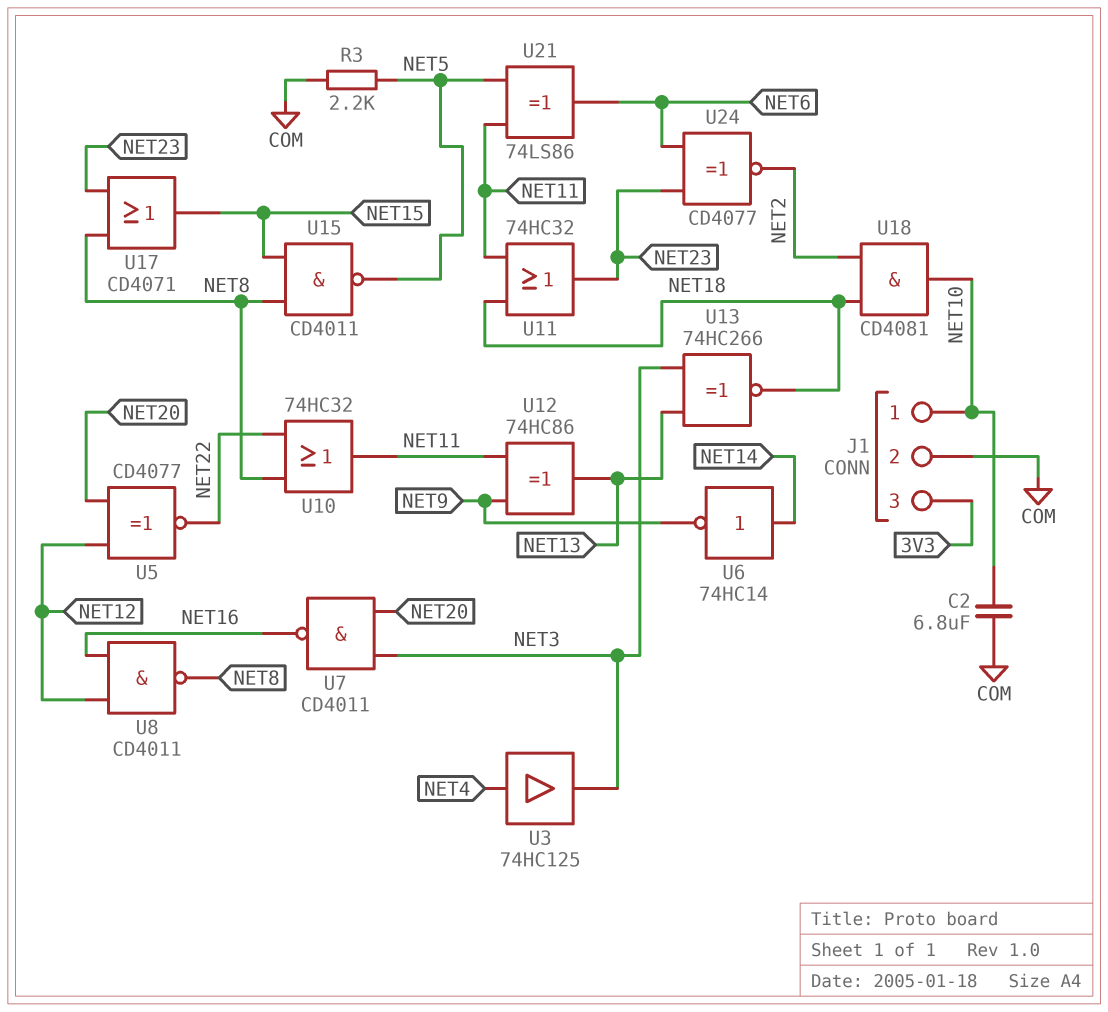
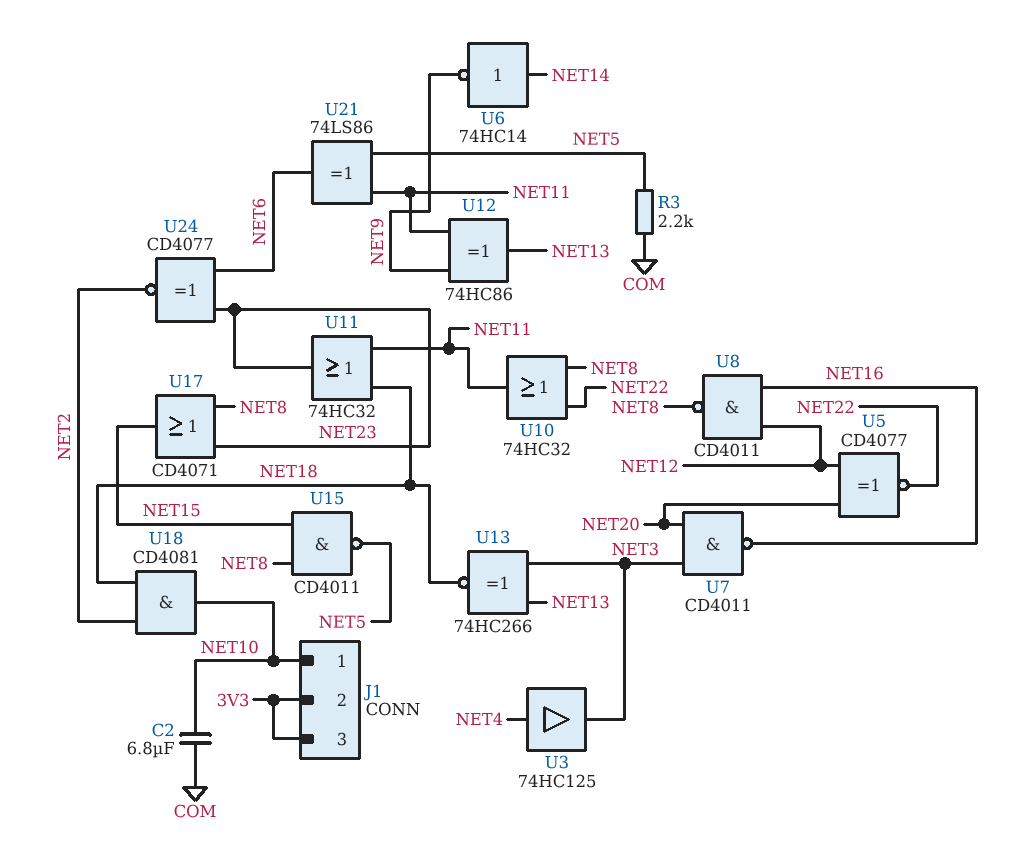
J1 pin 2: COM -> 3V3

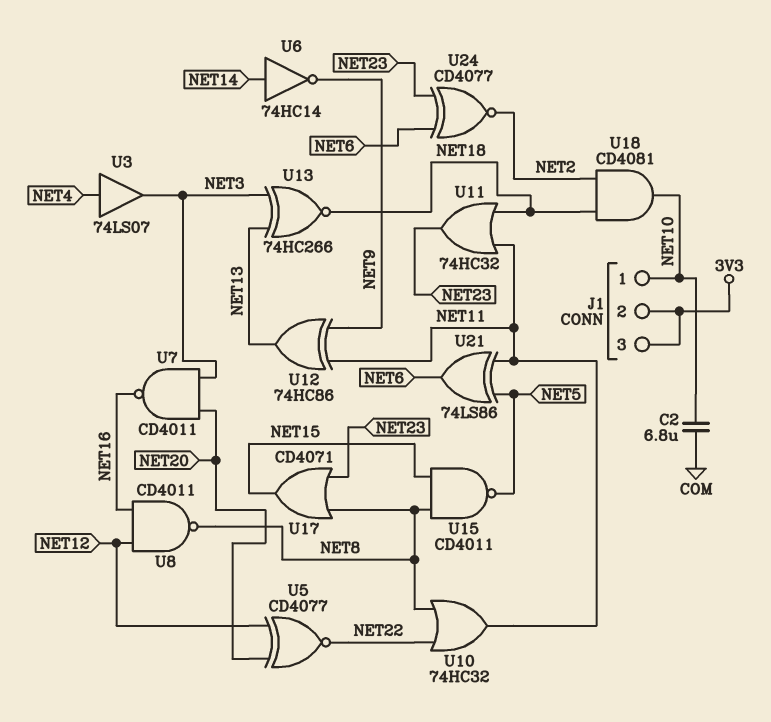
R3: 2.2k (COM, NET5) -> none
U3: buffer 74HC125 (in NET4, out NET3) -> buffer 74LS07 (in NET4, out NET3)

